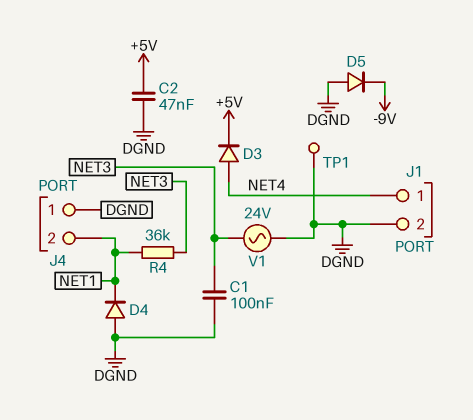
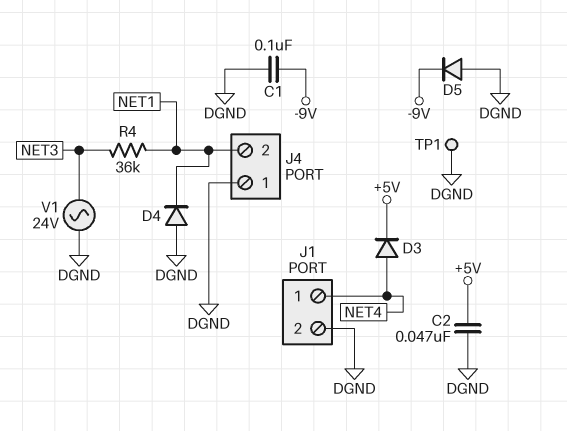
C1: 100nF (DGND, NET3) -> 100nF (-9V, DGND)

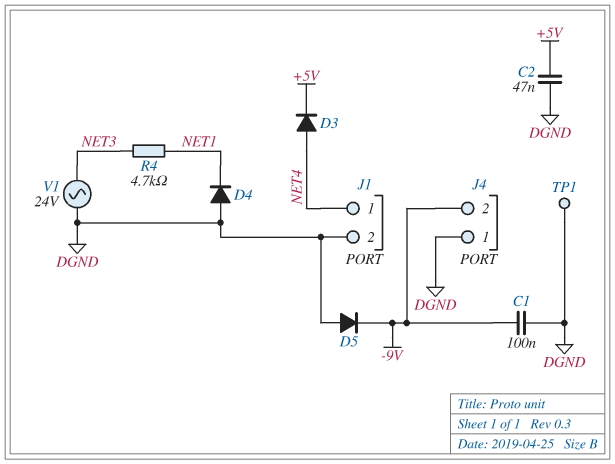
J4 pin 2: NET1 -> -9V
R4: 36k (NET1, NET3) -> 4.7k (NET1, NET3)

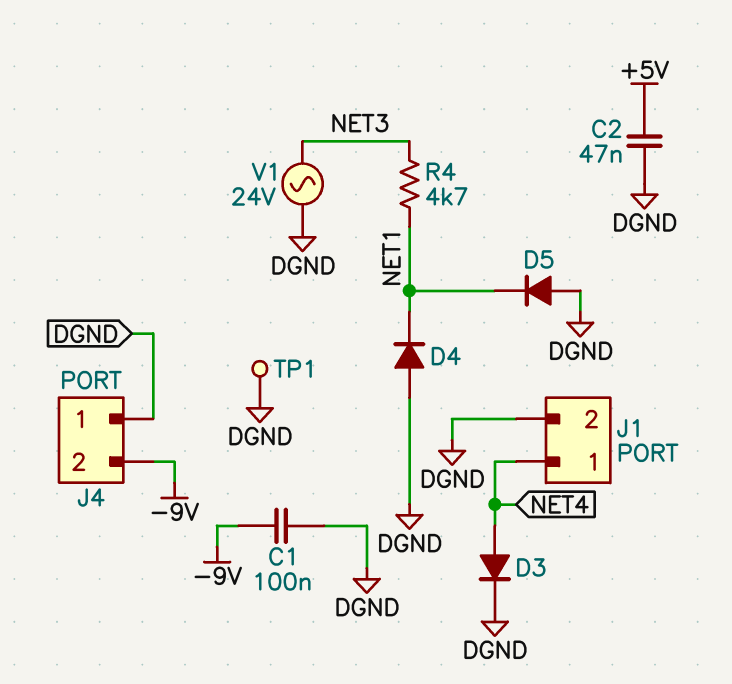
D3: diode (A NET4, K +5V) -> diode (A NET4, K DGND)
D5: diode (A DGND, K -9V) -> diode (A DGND, K NET1)

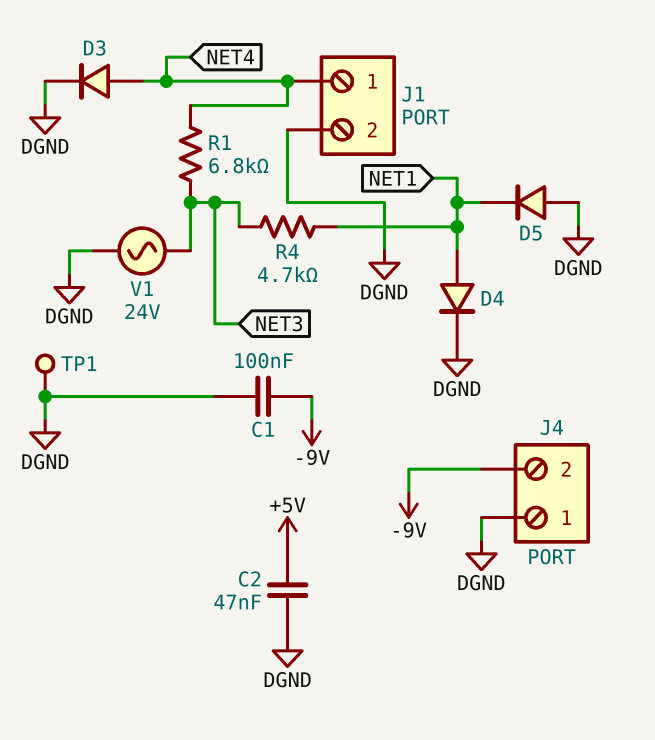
D4: diode (A DGND, K NET1) -> diode (A NET1, K DGND)
R1: none -> 6.8k (NET3, NET4)

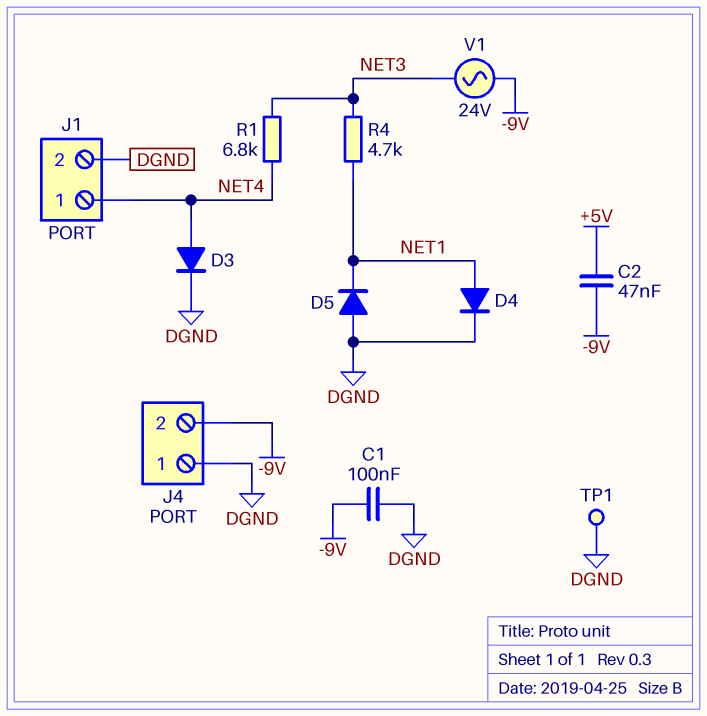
C2: 47nF (+5V, DGND) -> 47nF (+5V, -9V)
V1: AC 24V (DGND, NET3) -> AC 24V (-9V, NET3)

